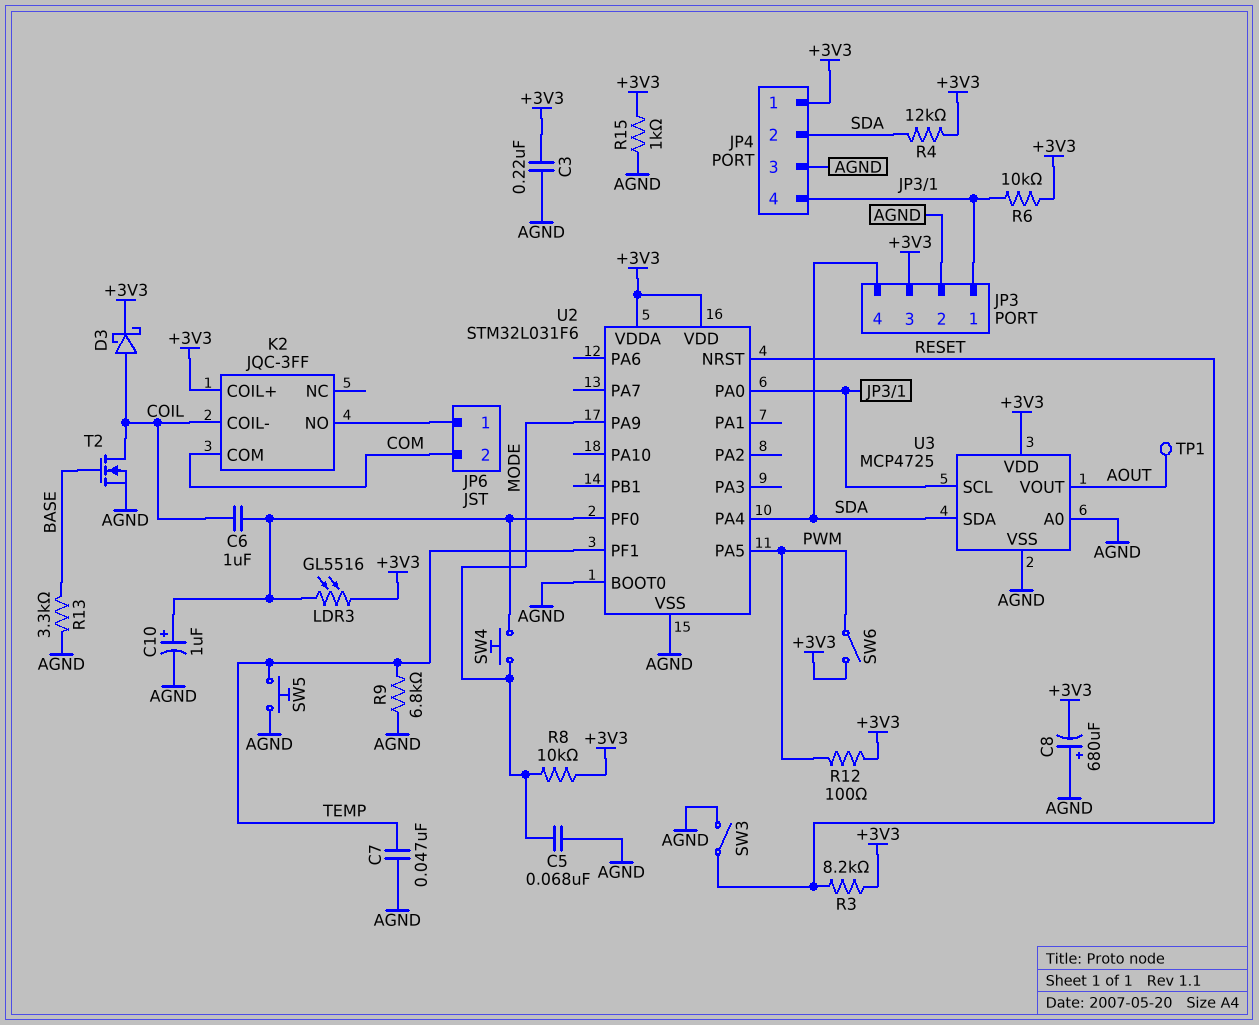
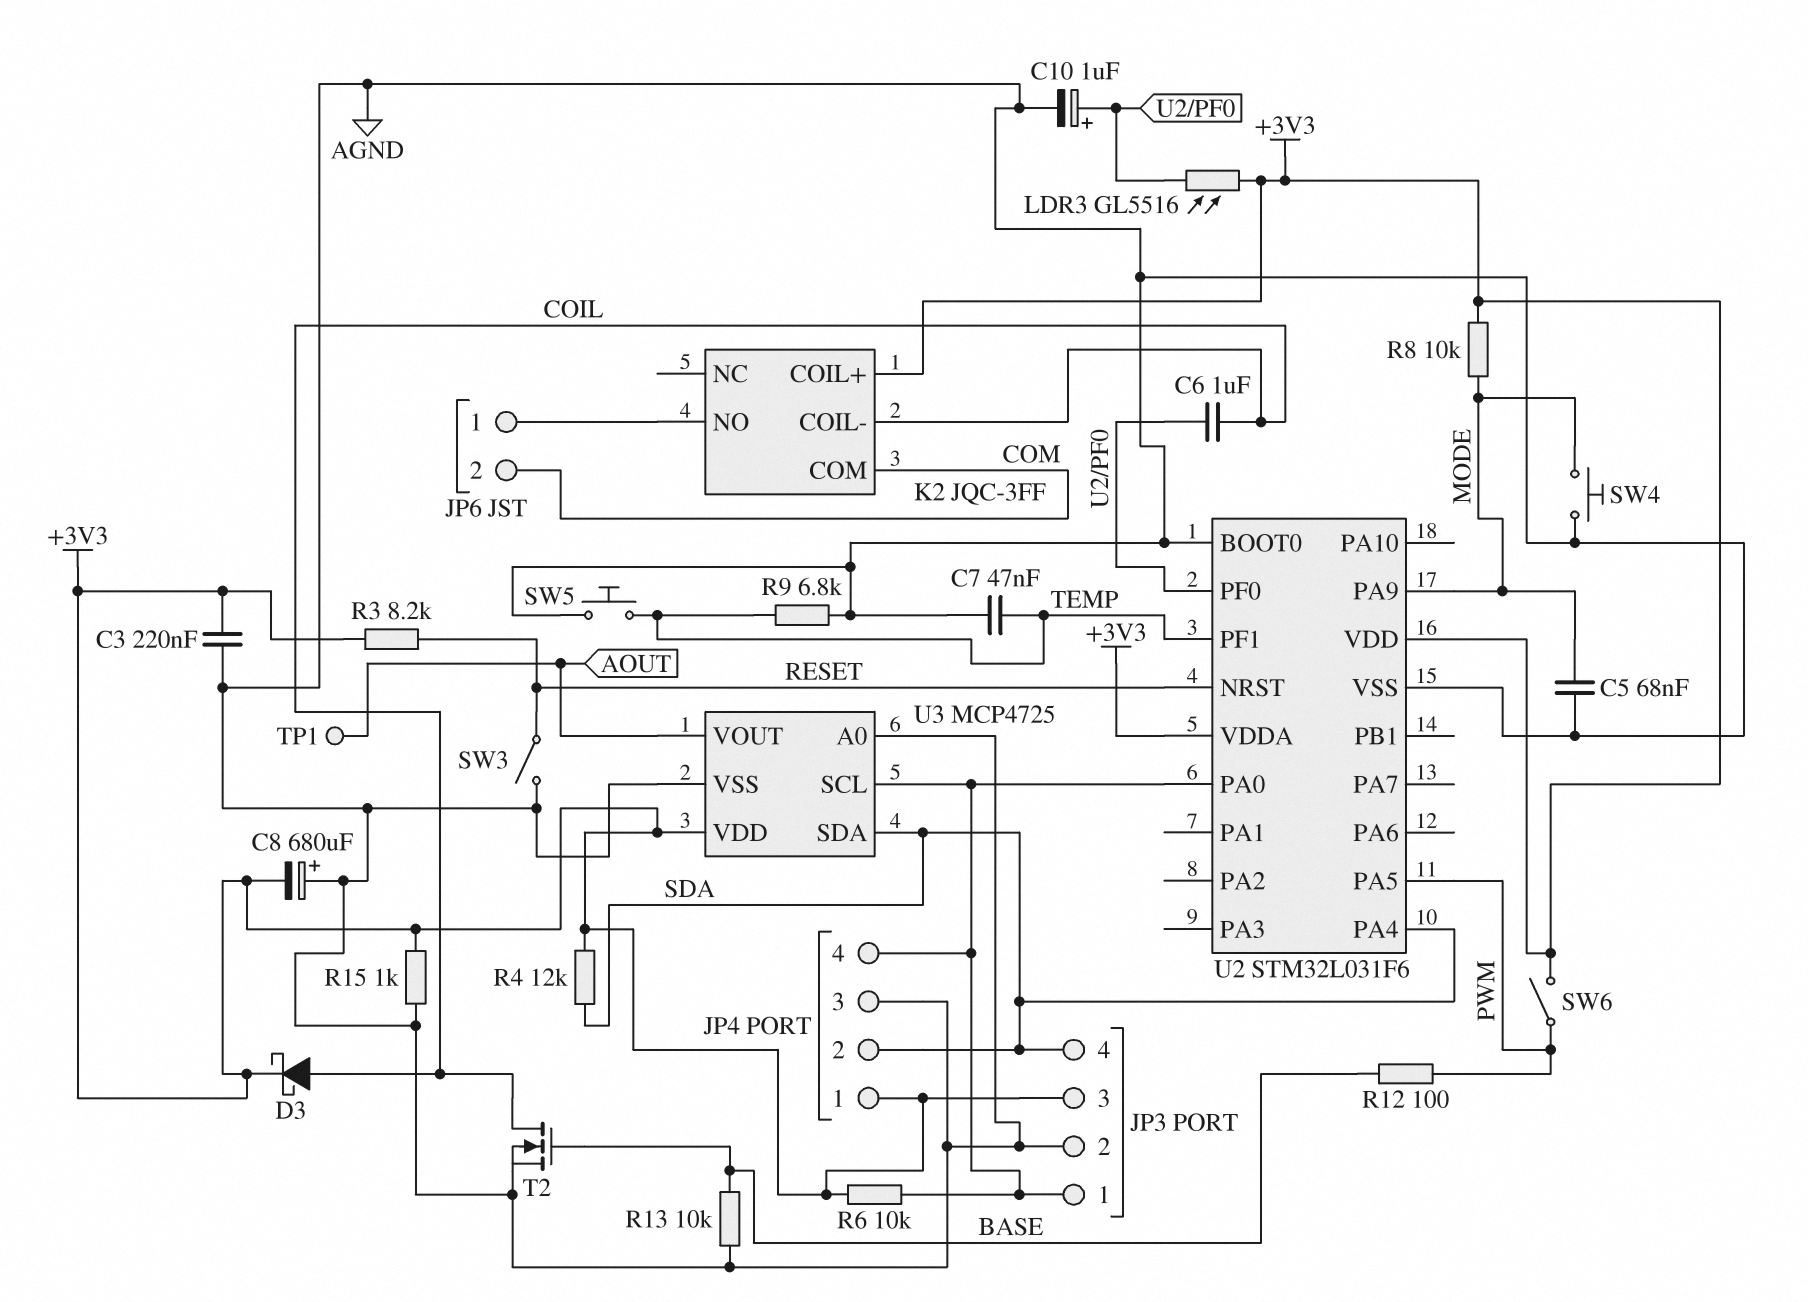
R12: 100 (+3V3, PWM) -> 100 (BASE, PWM)
R13: 3.3k (AGND, BASE) -> 10k (AGND, BASE)
SW4: button (MODE, U2/PF0) -> button (AGND, MODE)

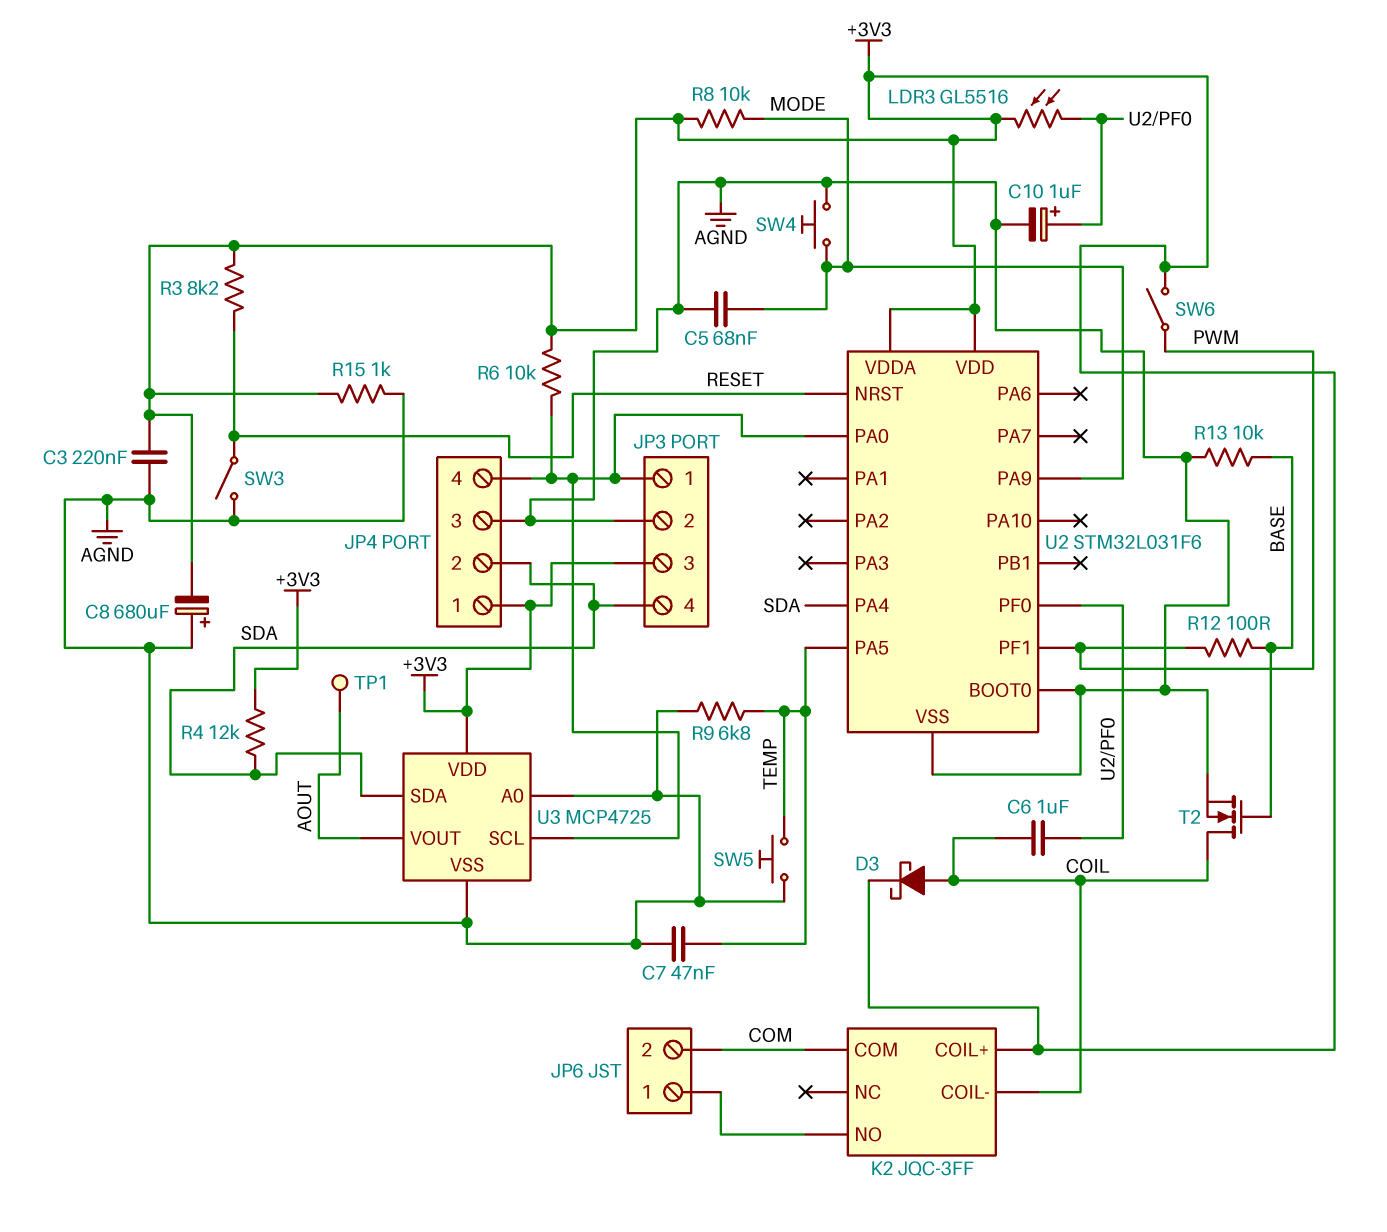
U2 pin PA5: PWM -> TEMP
U2 pin PF1: TEMP -> PWM

